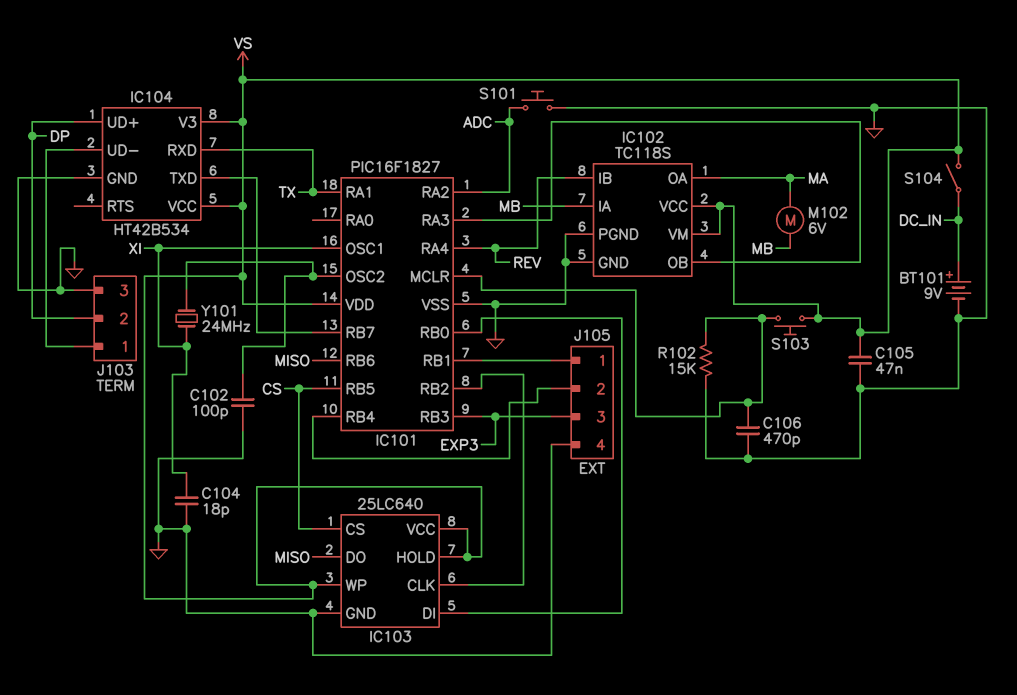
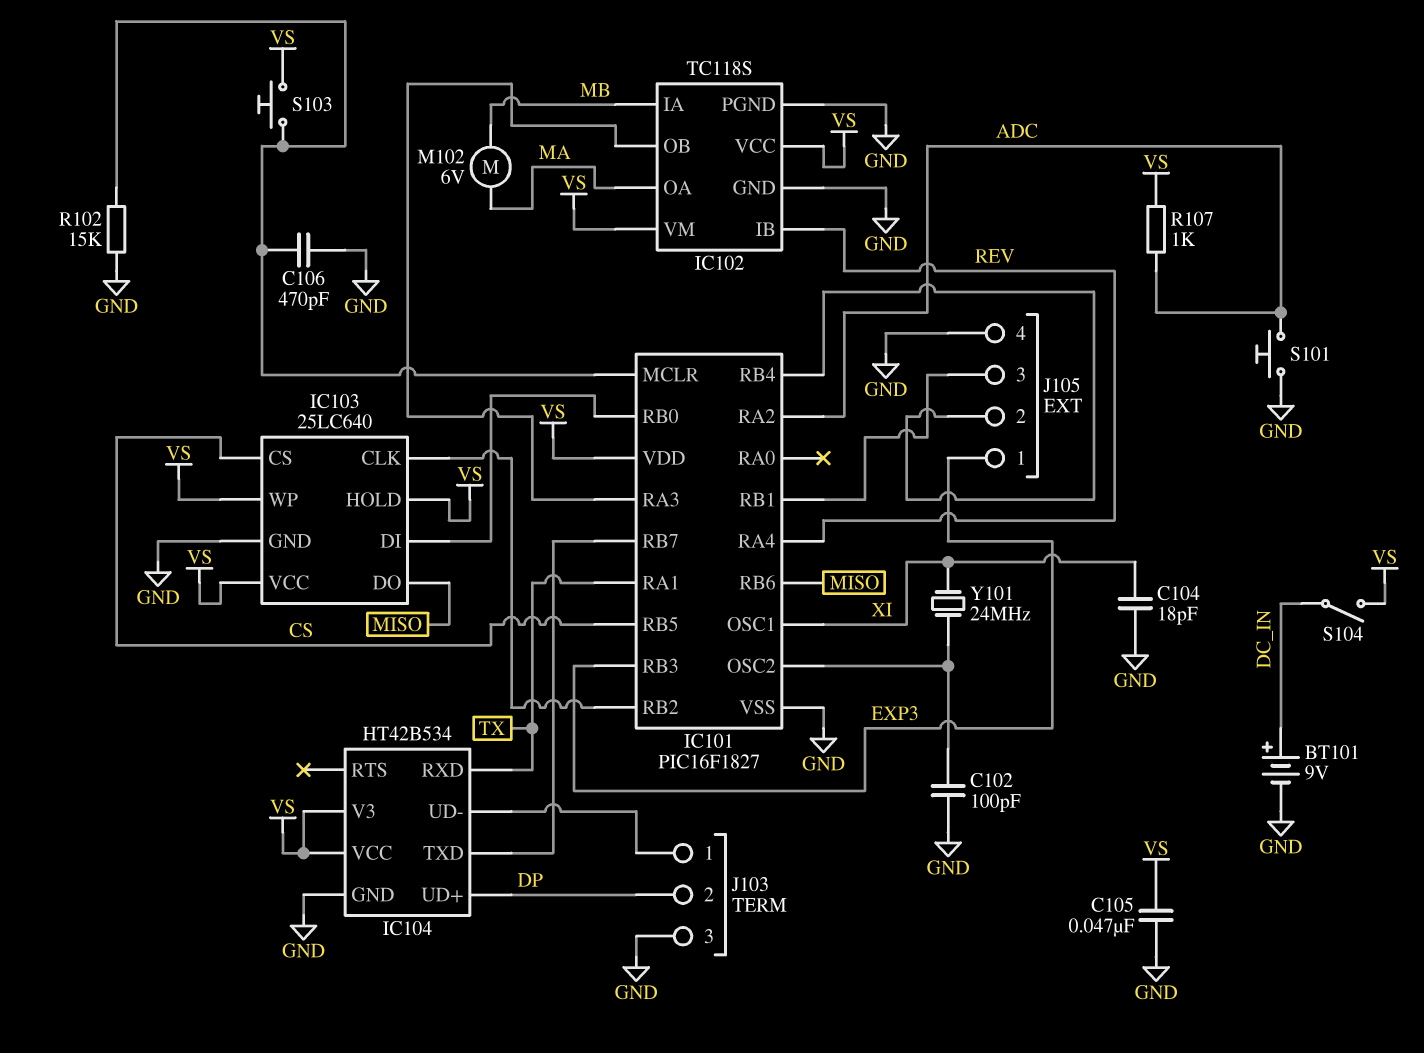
J105 pin 1: IC101/RB1 -> EXP3
J105 pin 3: EXP3 -> IC101/RB1
R107: none -> 1k (ADC, VS)

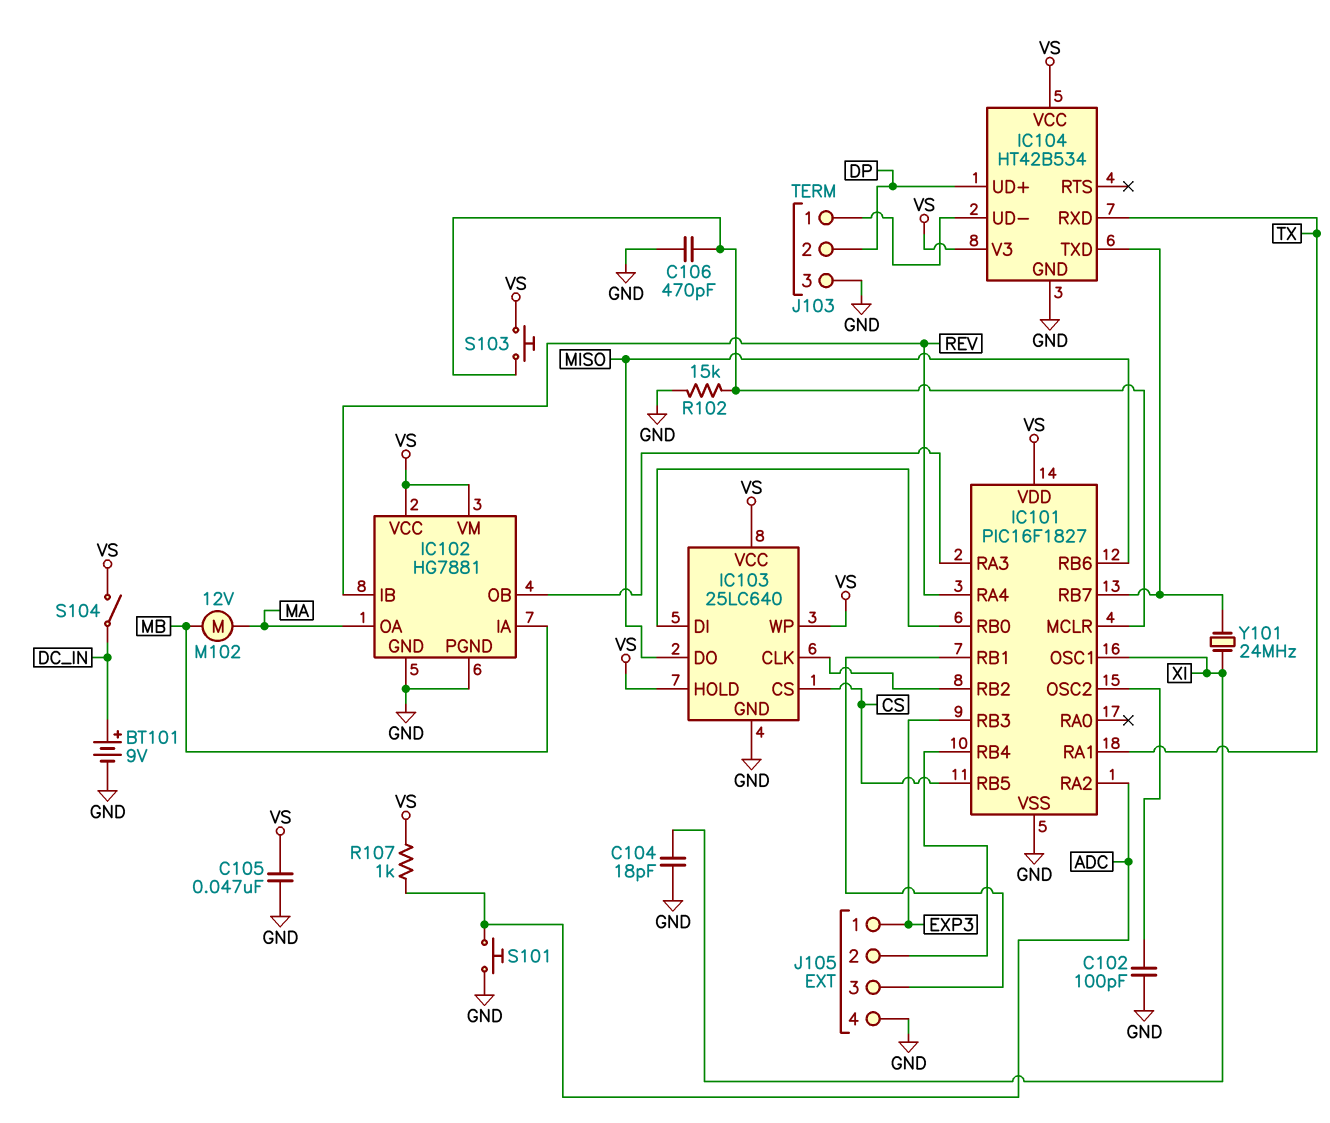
IC102: TC118S -> HG7881
M102: motor 6V (MA, MB) -> motor 12V (MA, MB)
Y101: 24MHz (IC101/OSC2, XI) -> 24MHz (IC101/RB7, XI)

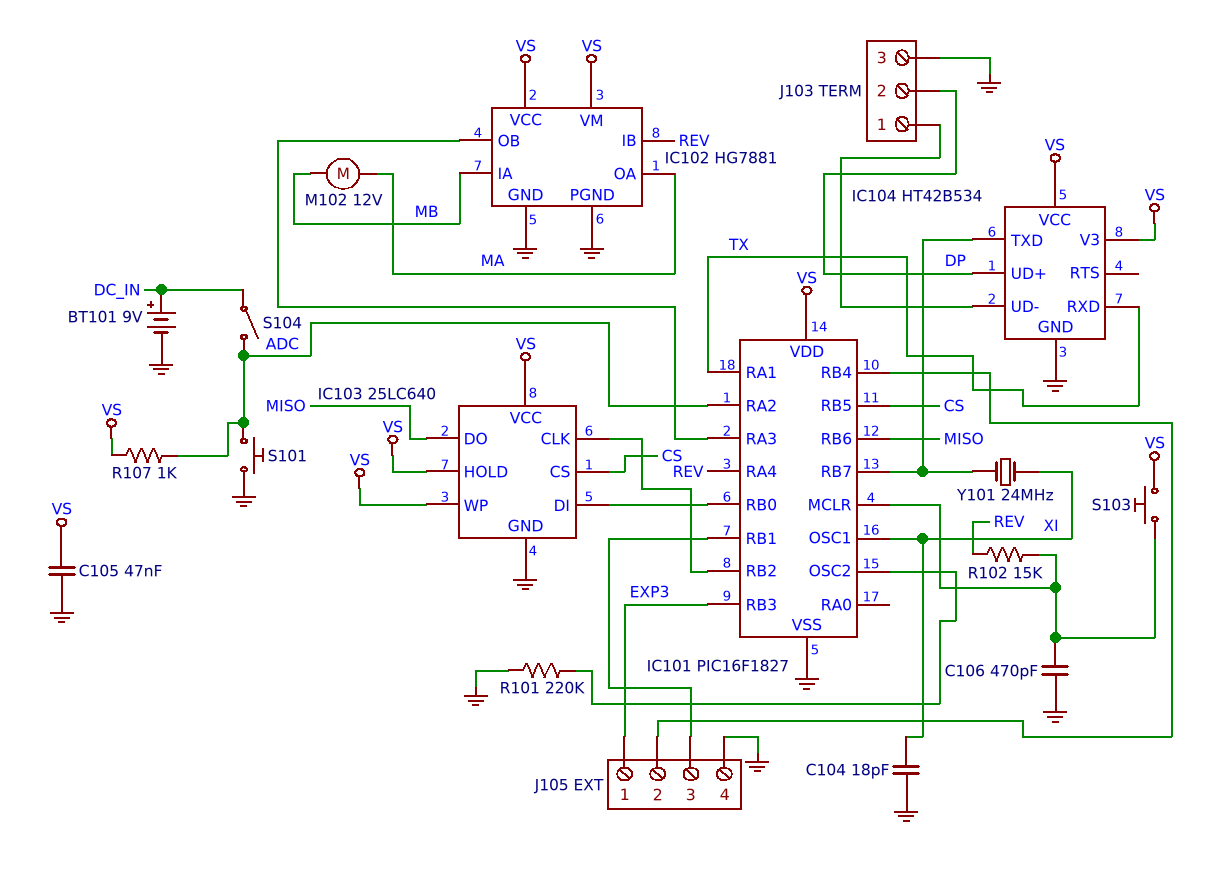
C102: 100pF (GND, IC101/OSC2) -> none
R101: none -> 220k (GND, IC101/OSC2)
R102: 15k (GND, IC101/MCLR) -> 15k (IC101/MCLR, REV)
S104: switch (DC_IN, VS) -> switch (ADC, DC_IN)

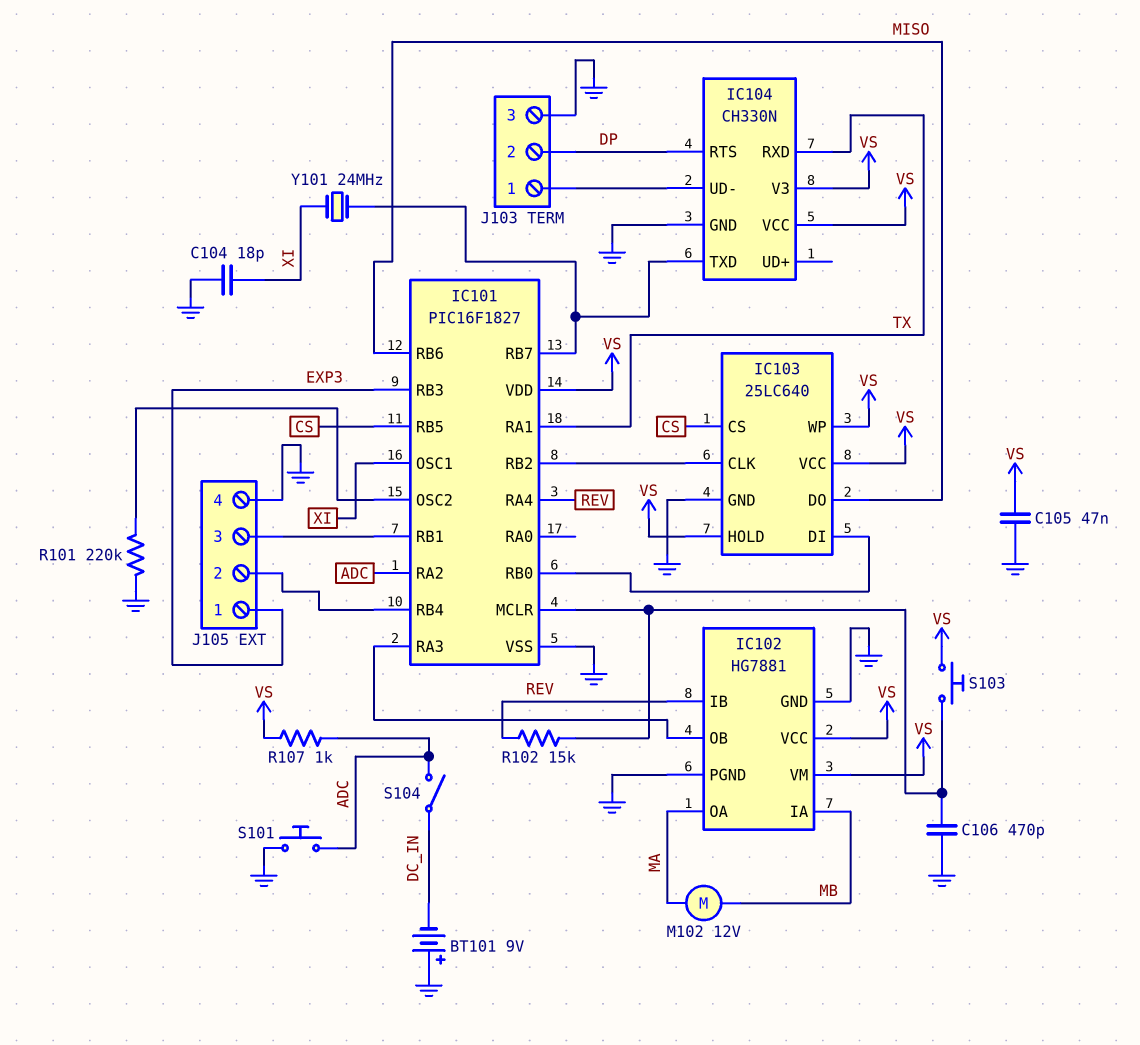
BT101: 9V (plus DC_IN, minus GND) -> 9V (plus GND, minus DC_IN)
IC104: HT42B534 -> CH330N
IC104 pin RTS: none -> DP
IC104 pin UD+: DP -> none

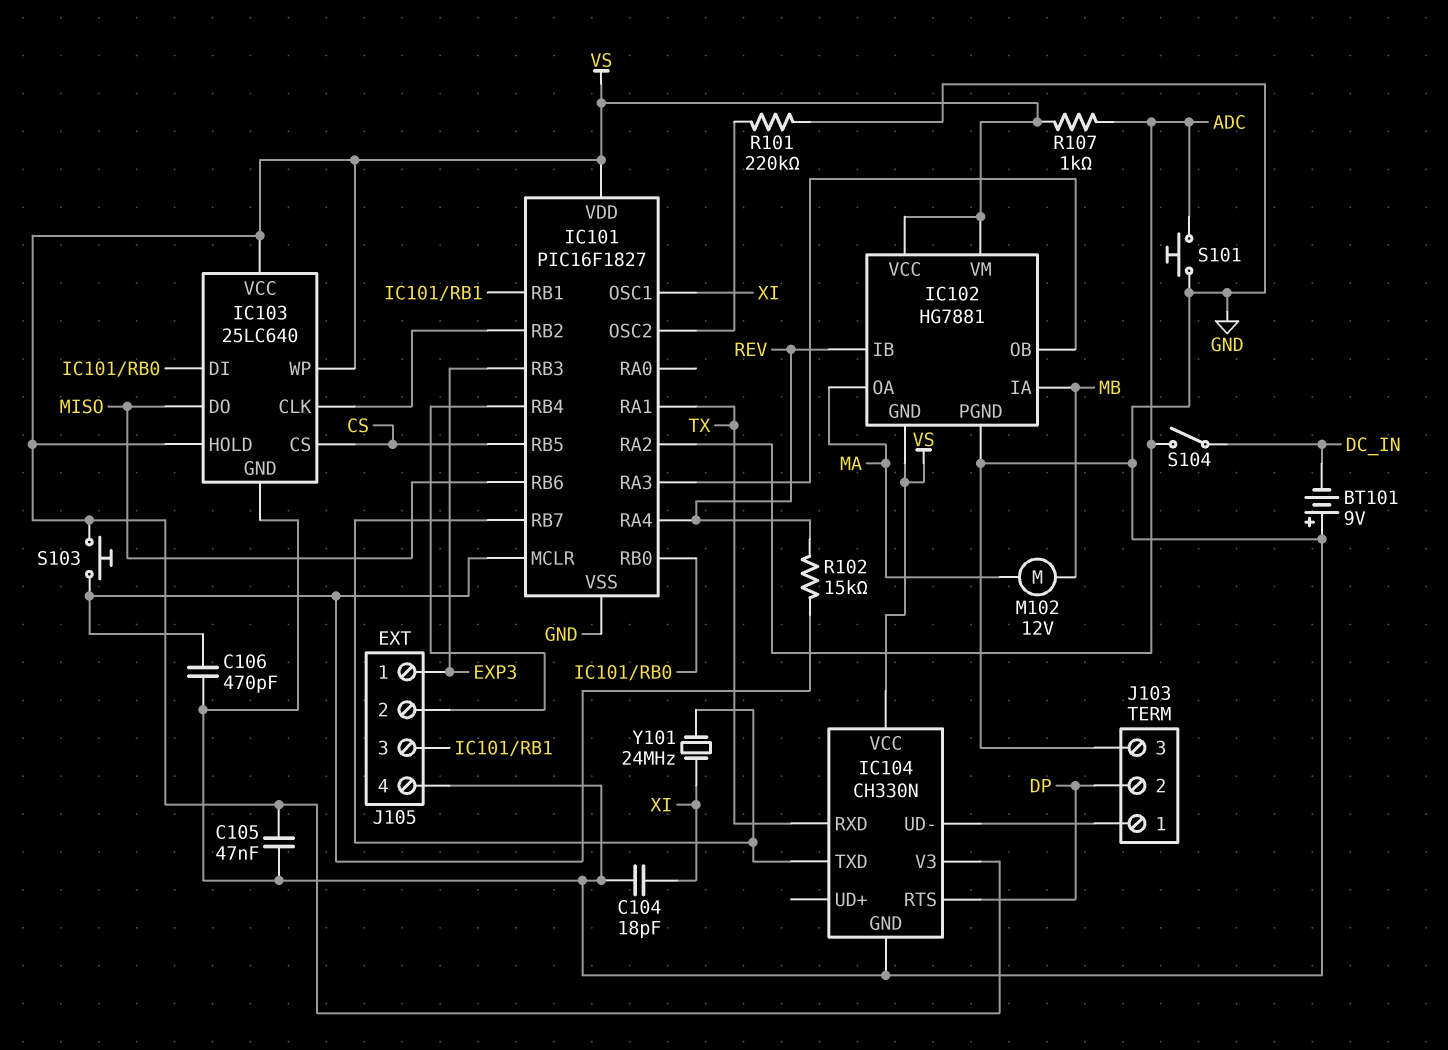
IC102 pin GND: GND -> VS

